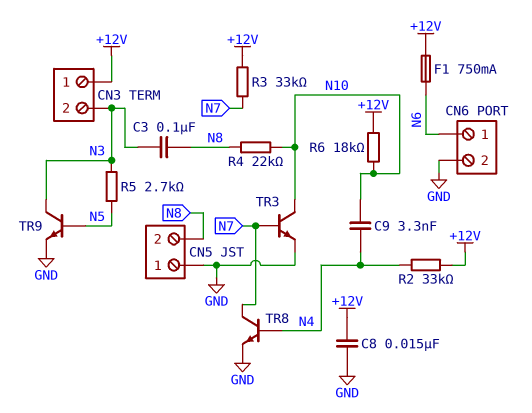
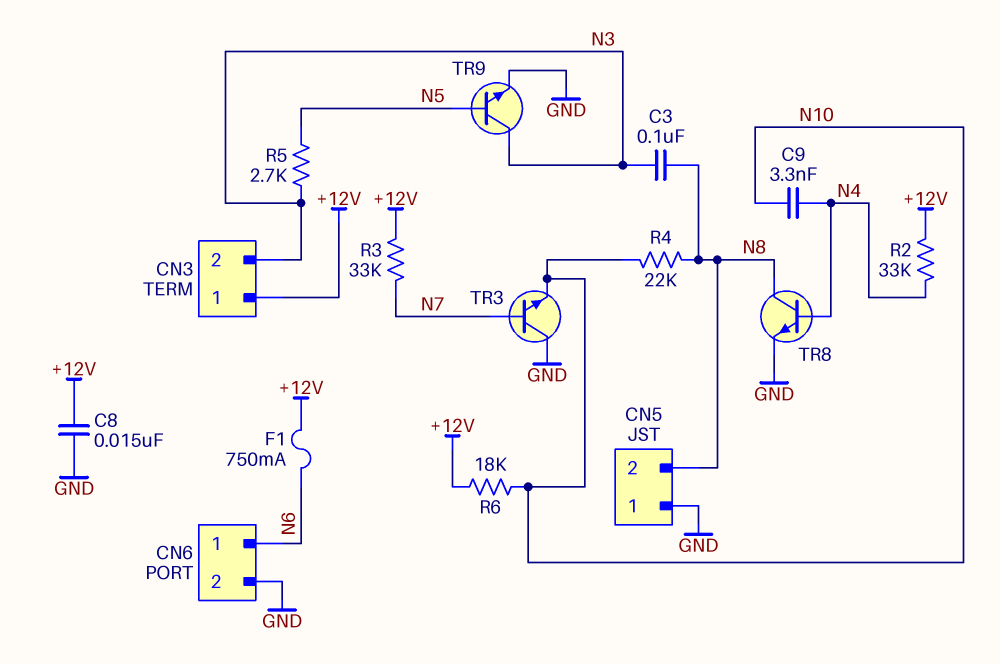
TR3: NPN (B N7, C N10, E GND) -> NPN (B N7, C GND, E N10)
TR8: NPN (B N4, C N7, E GND) -> NPN (B N4, C N8, E GND)

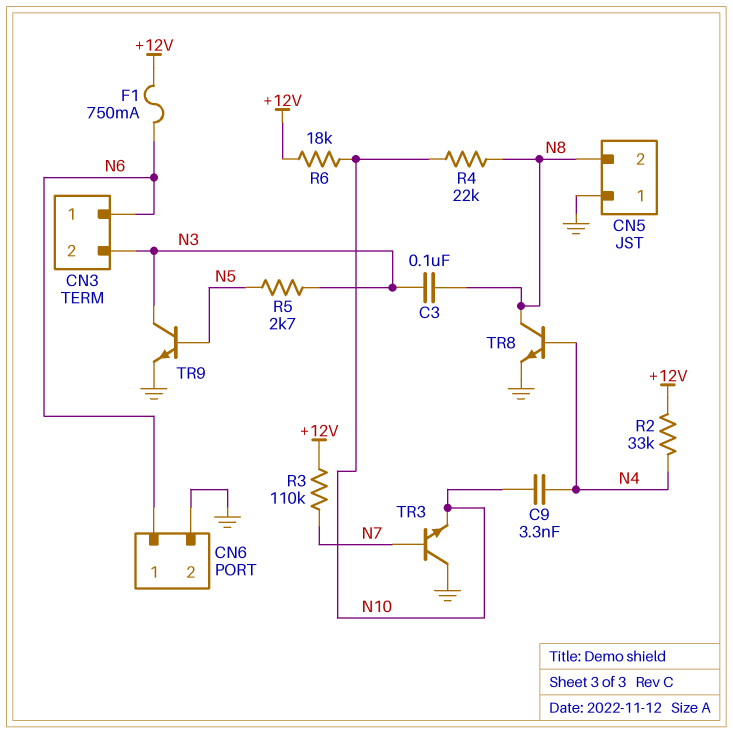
C8: 15nF (+12V, GND) -> none
CN3 pin 1: +12V -> N6
R3: 33k (+12V, N7) -> 110k (+12V, N7)

